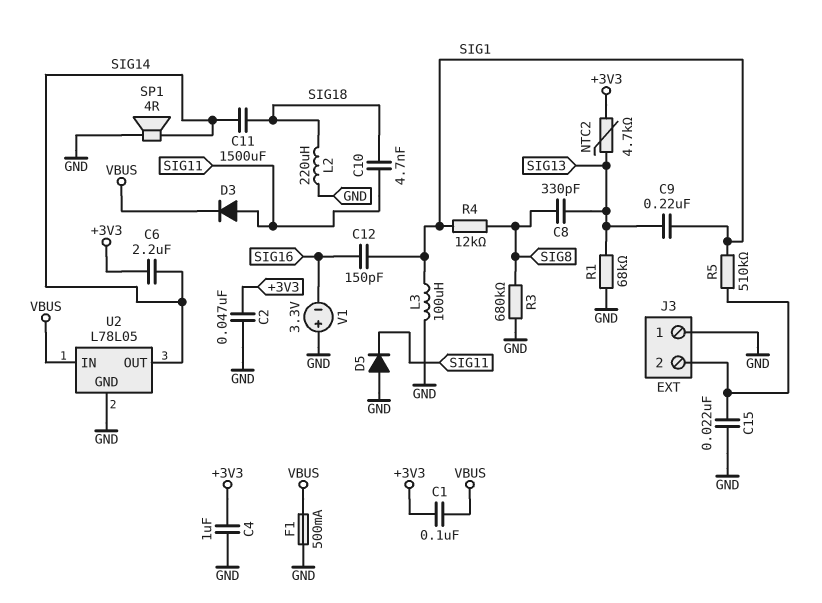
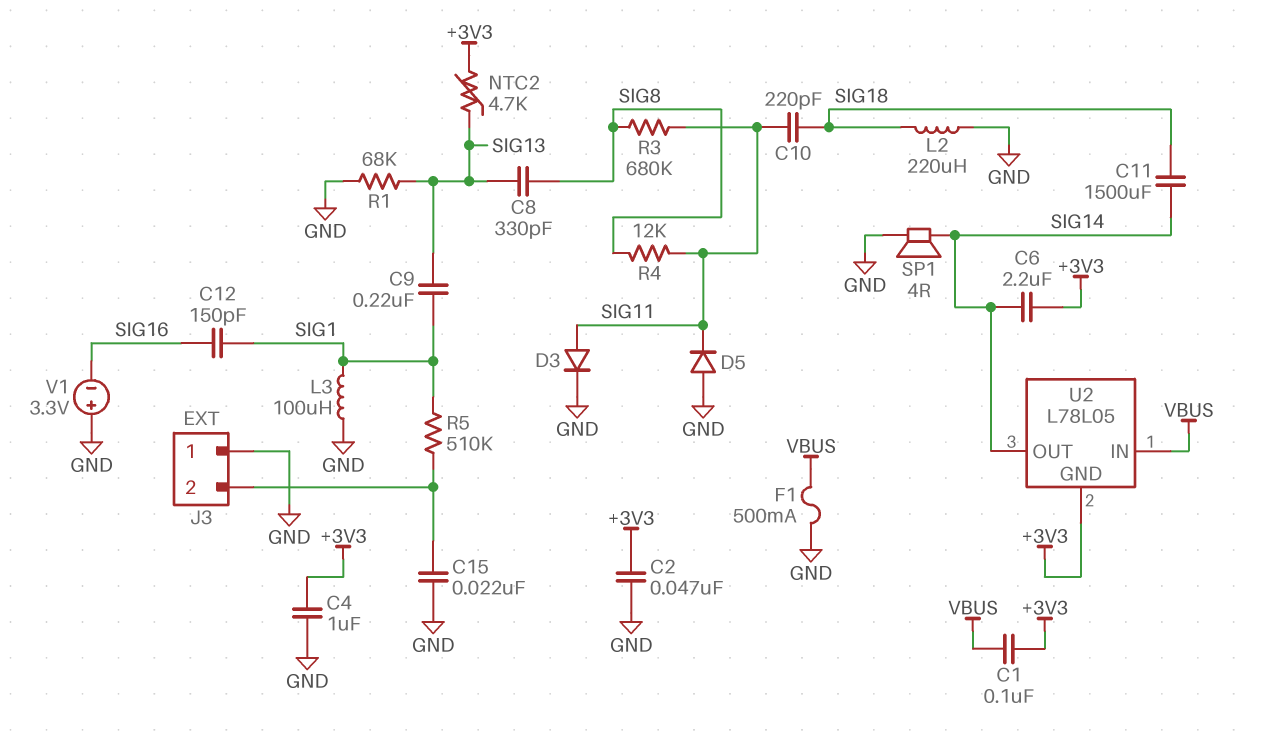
C10: 4.7nF (SIG11, SIG18) -> 220pF (SIG11, SIG18)
D3: diode (A SIG11, K VBUS) -> diode (A SIG11, K GND)
R3: 680k (GND, SIG8) -> 680k (SIG8, SIG11)
R4: 12k (SIG1, SIG8) -> 12k (SIG8, SIG11)
U2 pin GND: GND -> +3V3

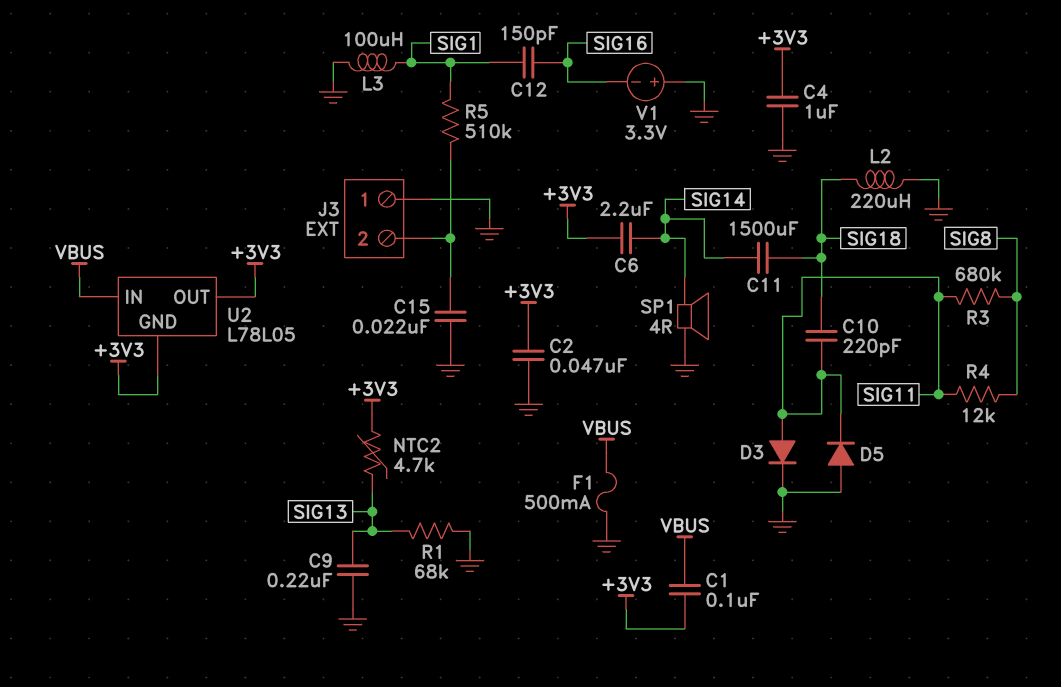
C8: 330pF (SIG8, SIG13) -> none
C9: 220nF (SIG1, SIG13) -> 220nF (GND, SIG13)
U2 pin OUT: SIG14 -> +3V3

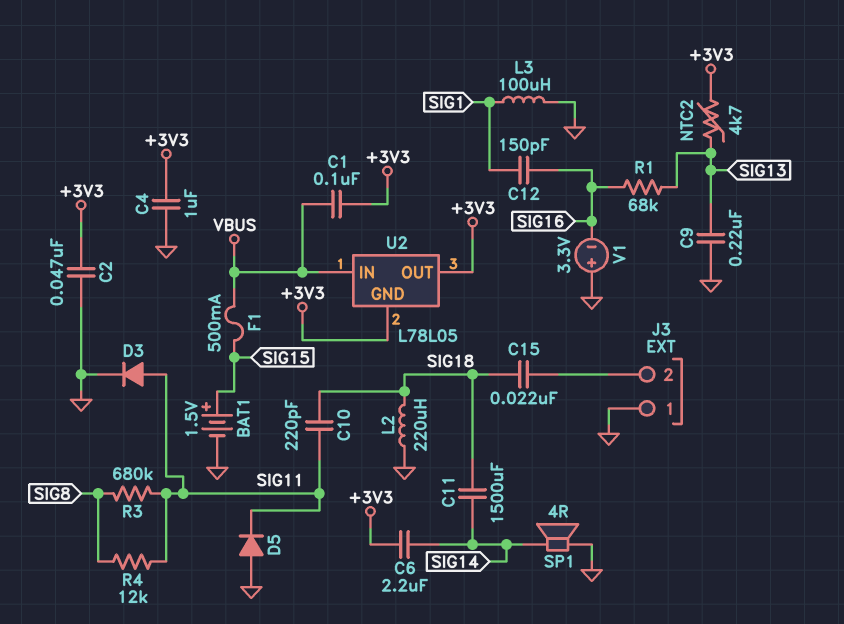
BAT1: none -> 1.5V (plus SIG15, minus GND)
C15: 22nF (GND, J3/2) -> 22nF (J3/2, SIG18)
F1: 500mA (GND, VBUS) -> 500mA (SIG15, VBUS)
R1: 68k (GND, SIG13) -> 68k (SIG13, SIG16)
R5: 510k (J3/2, SIG1) -> none

